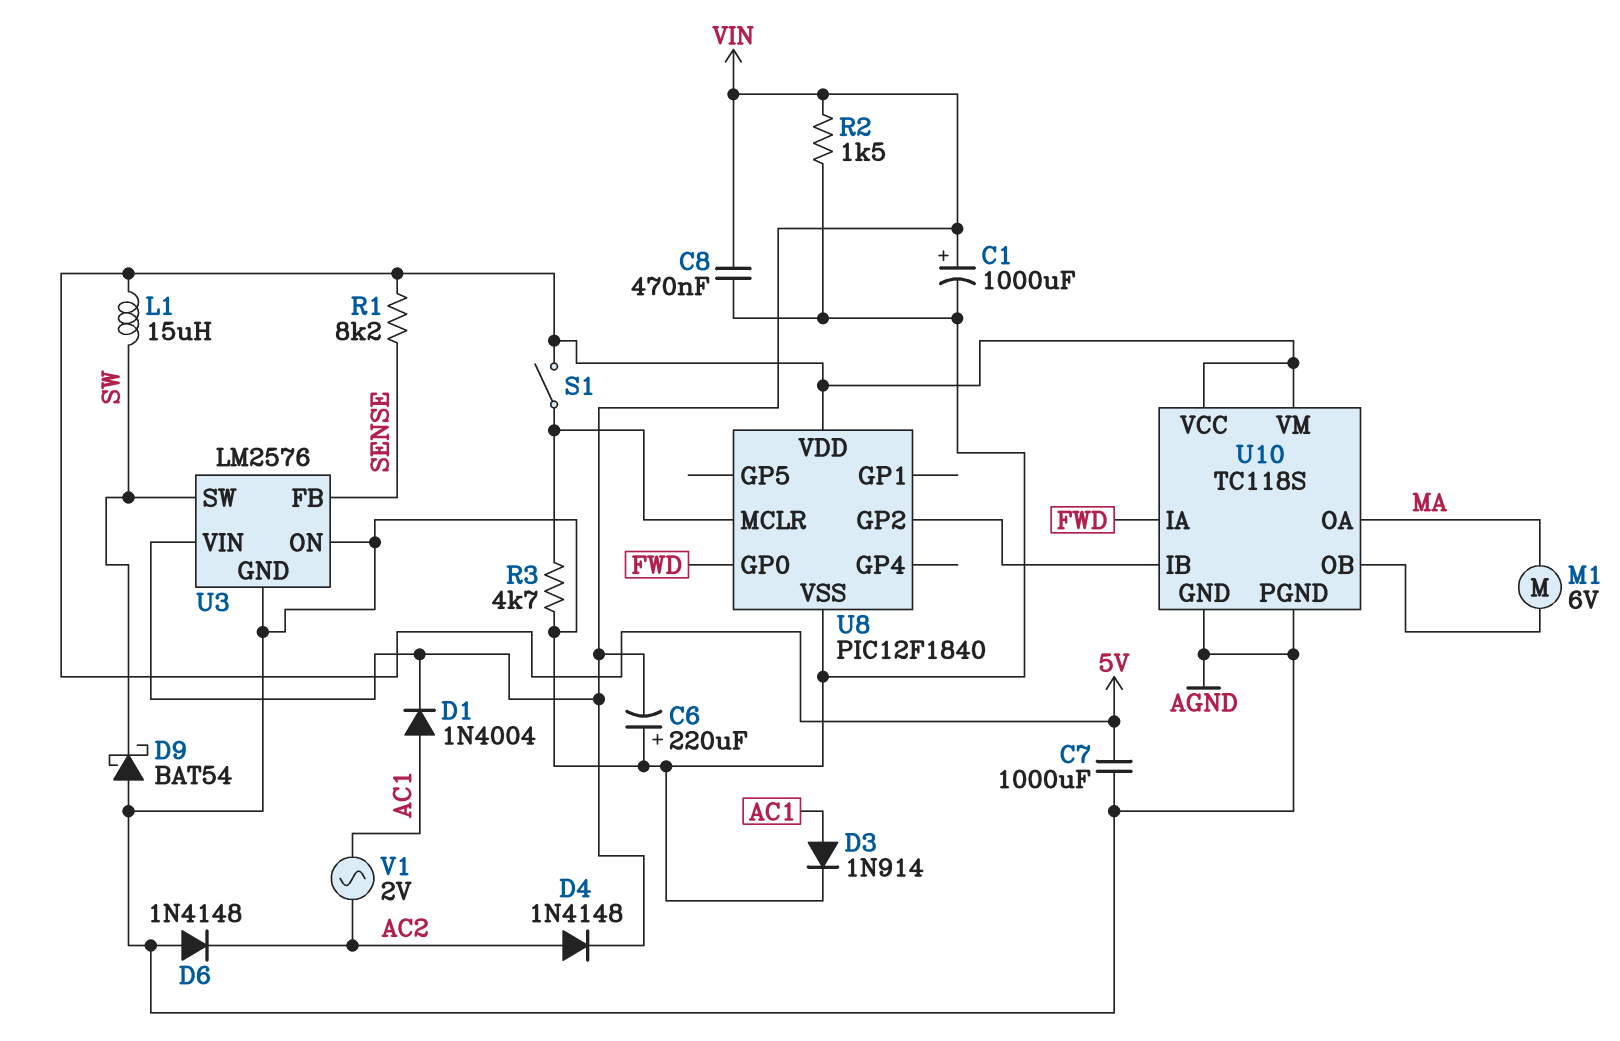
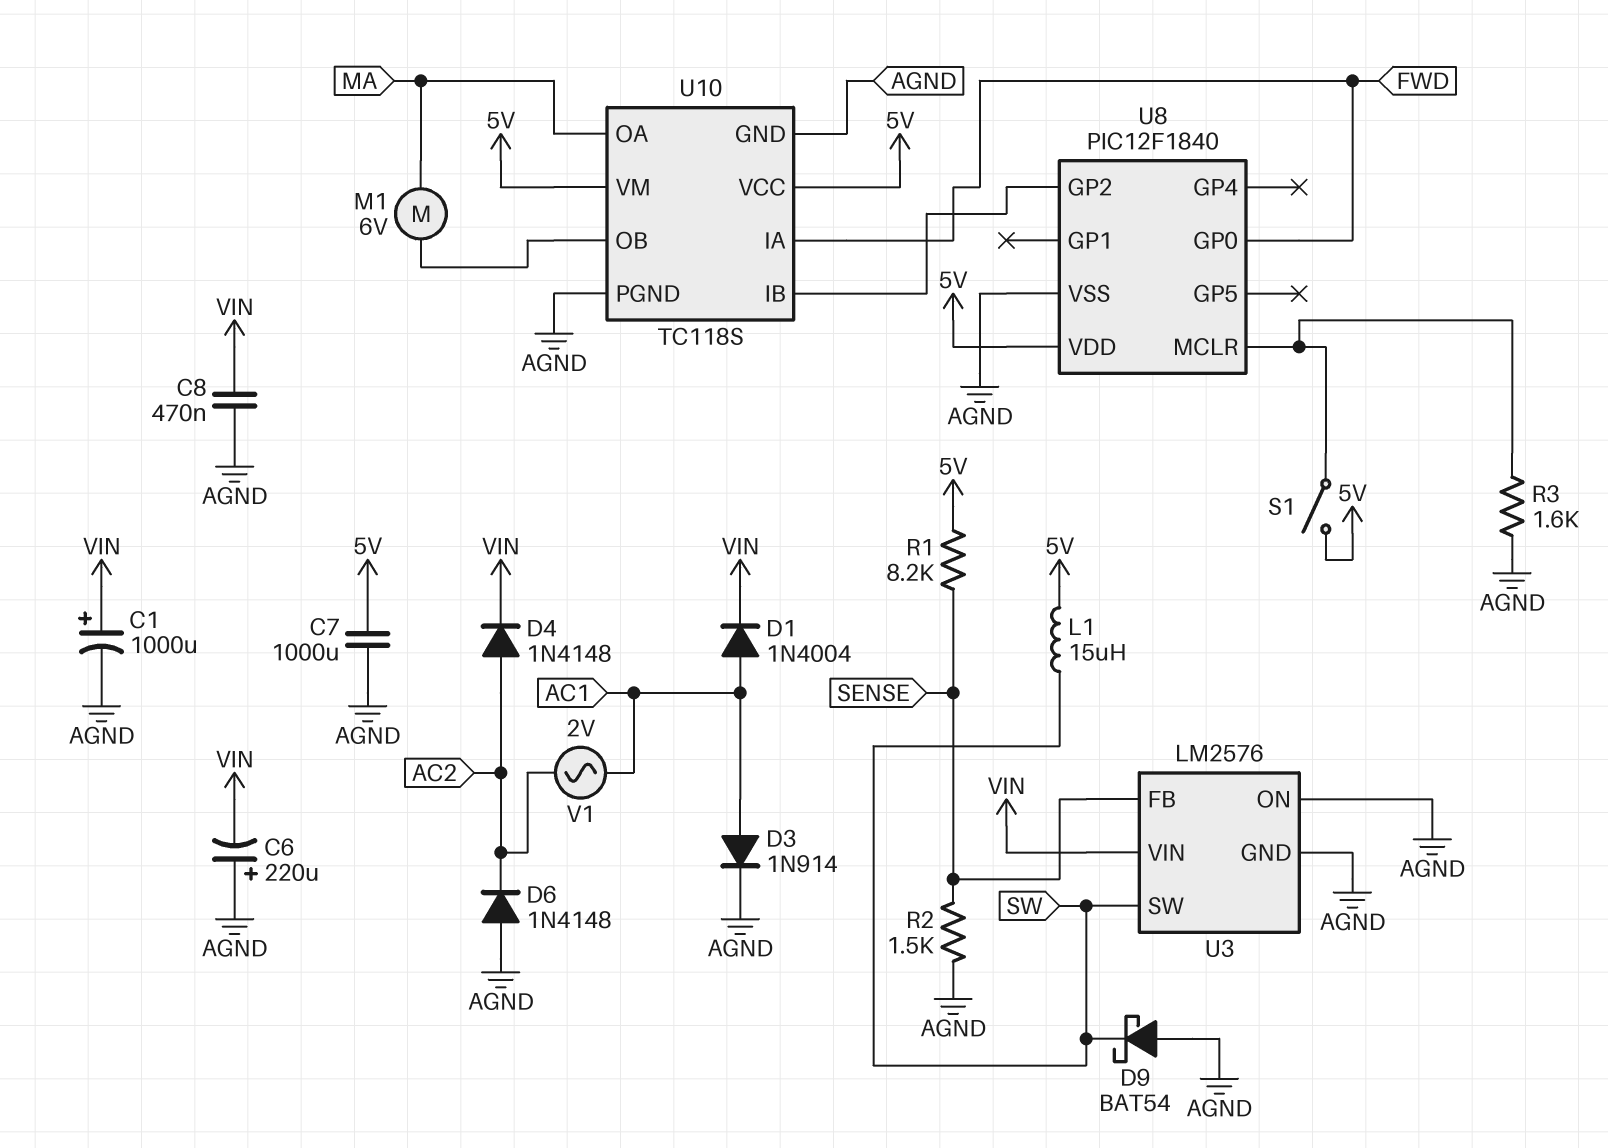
R2: 1.5k (AGND, VIN) -> 1.5k (AGND, SENSE)
R3: 4.7k (AGND, U8/MCLR) -> 1.6k (AGND, U8/MCLR)

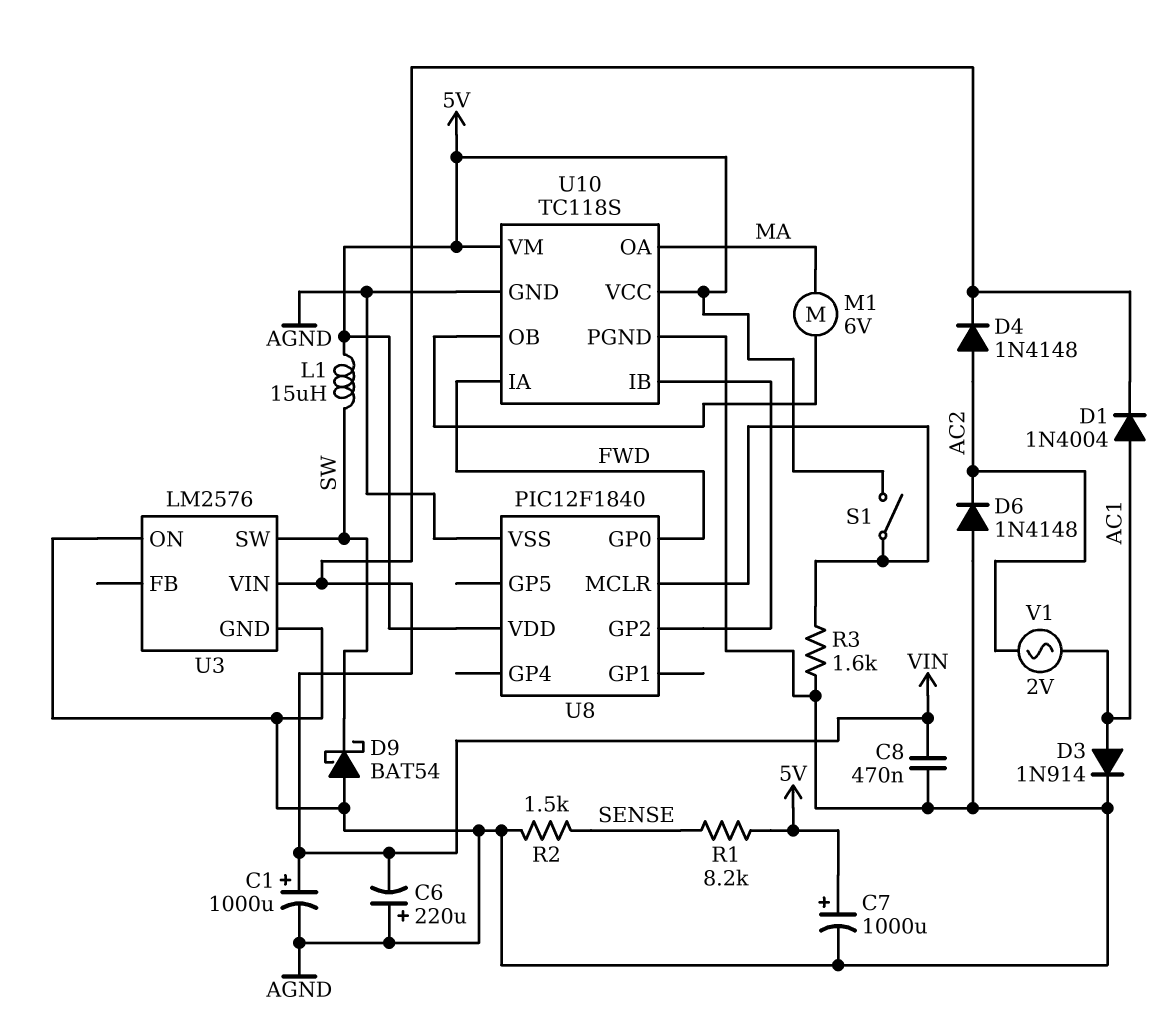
C7: 1000uF (5V, AGND) -> 1000uF (plus 5V, minus AGND)
U3 pin FB: SENSE -> none

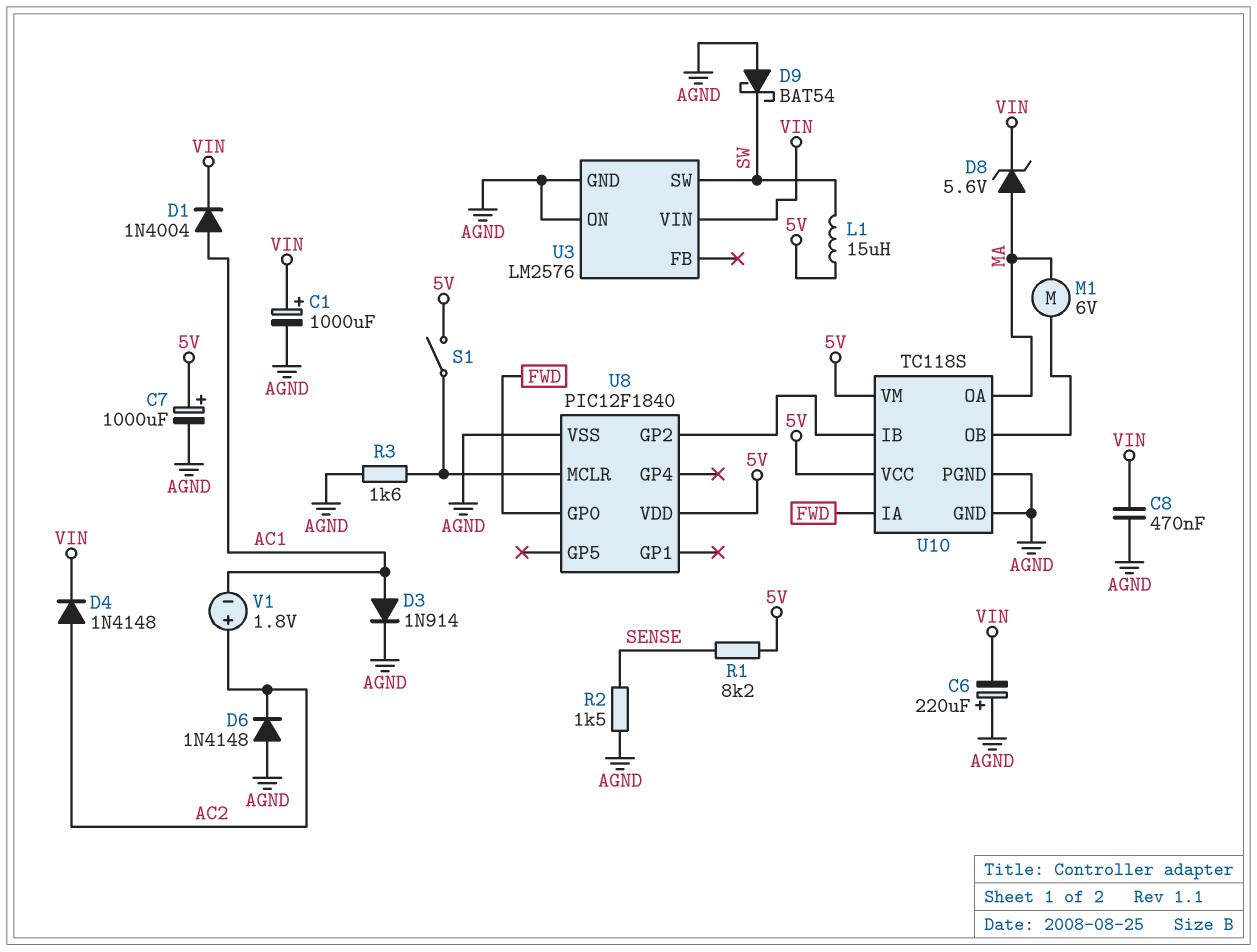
D8: none -> zener 5.6V (A MA, K VIN)
V1: AC 2V (AC1, AC2) -> 1.8V (plus AC2, minus AC1)

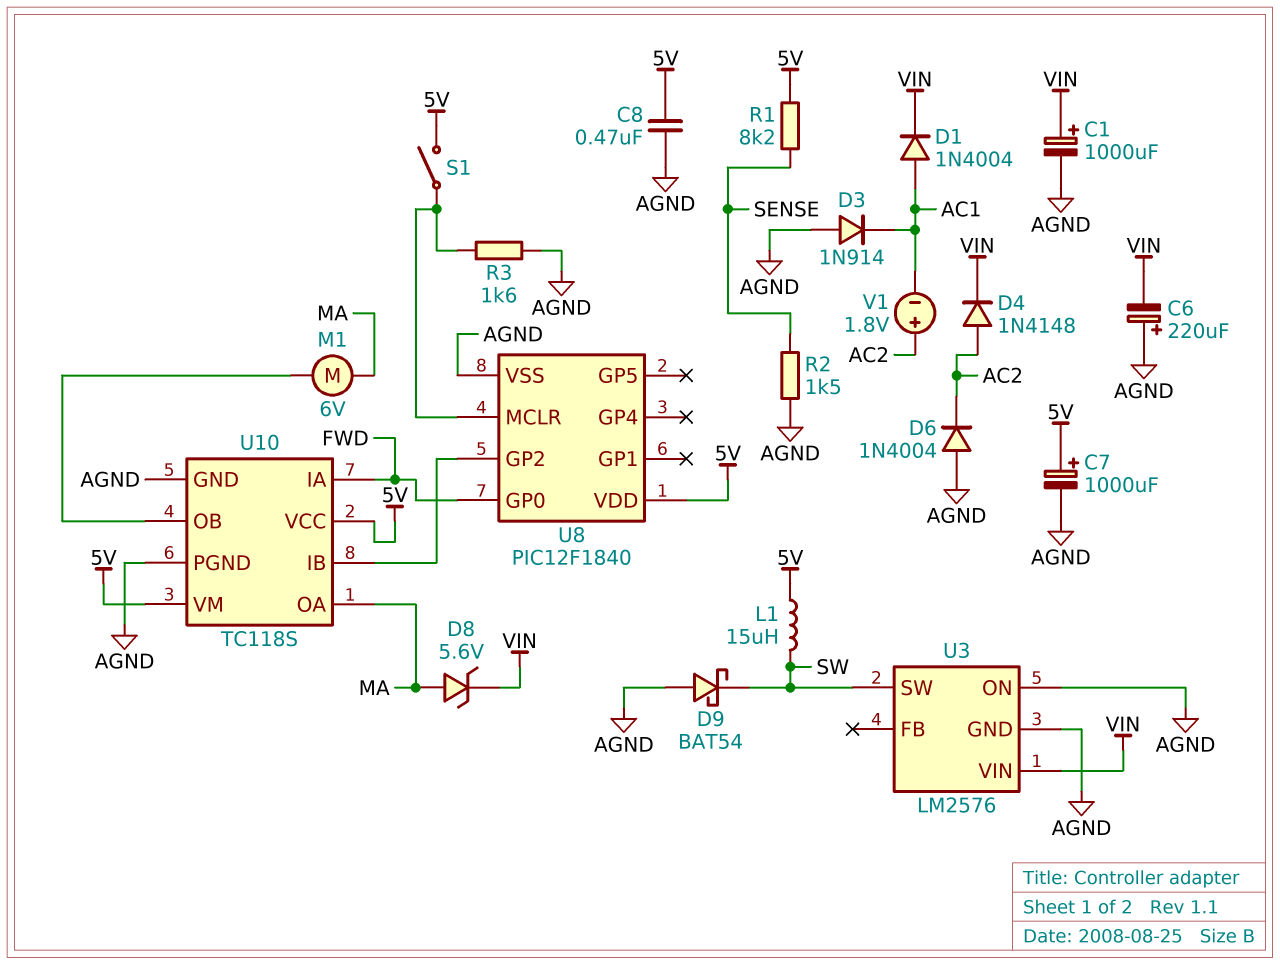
C8: 470nF (AGND, VIN) -> 470nF (5V, AGND)
D3: diode 1N914 (A AC1, K AGND) -> diode 1N914 (A AGND, K AC1)
D6: diode 1N4148 (A AGND, K AC2) -> diode 1N4004 (A AGND, K AC2)

